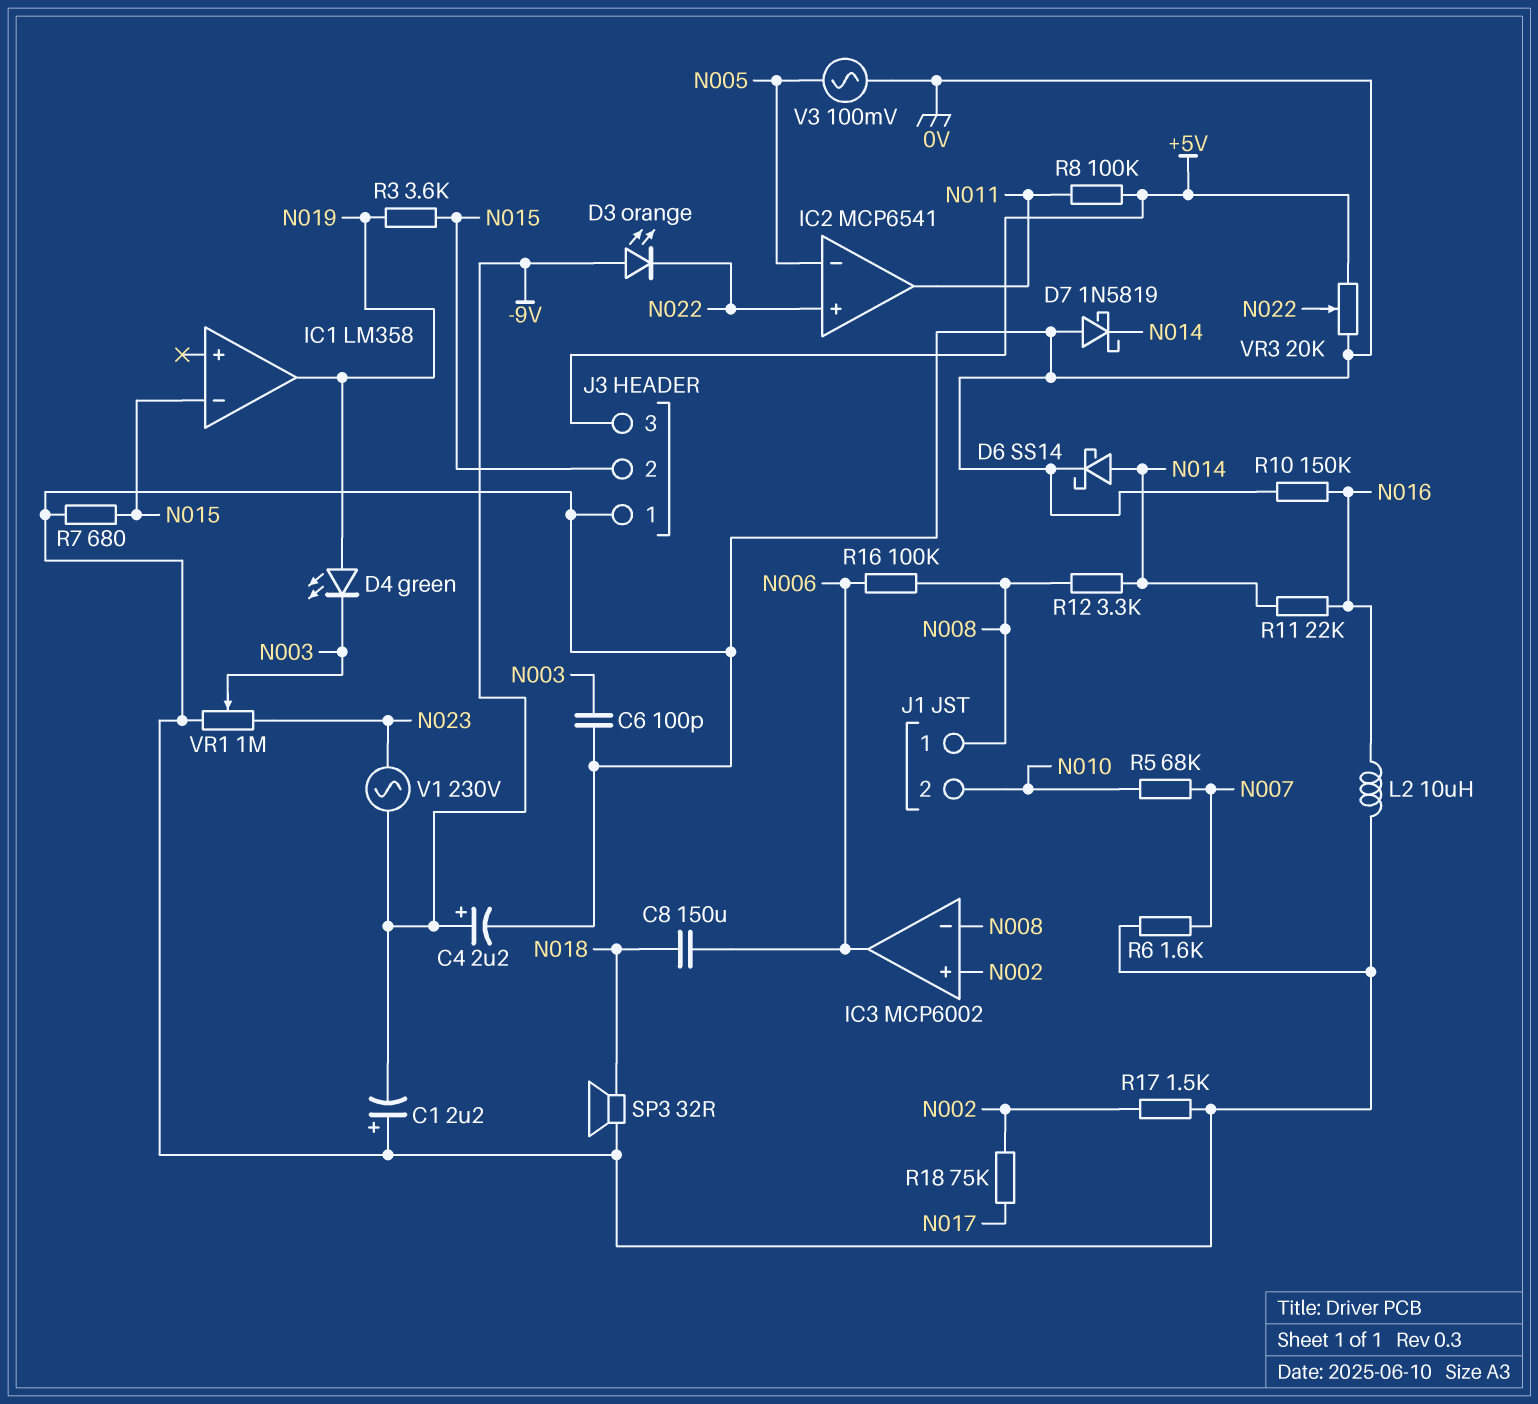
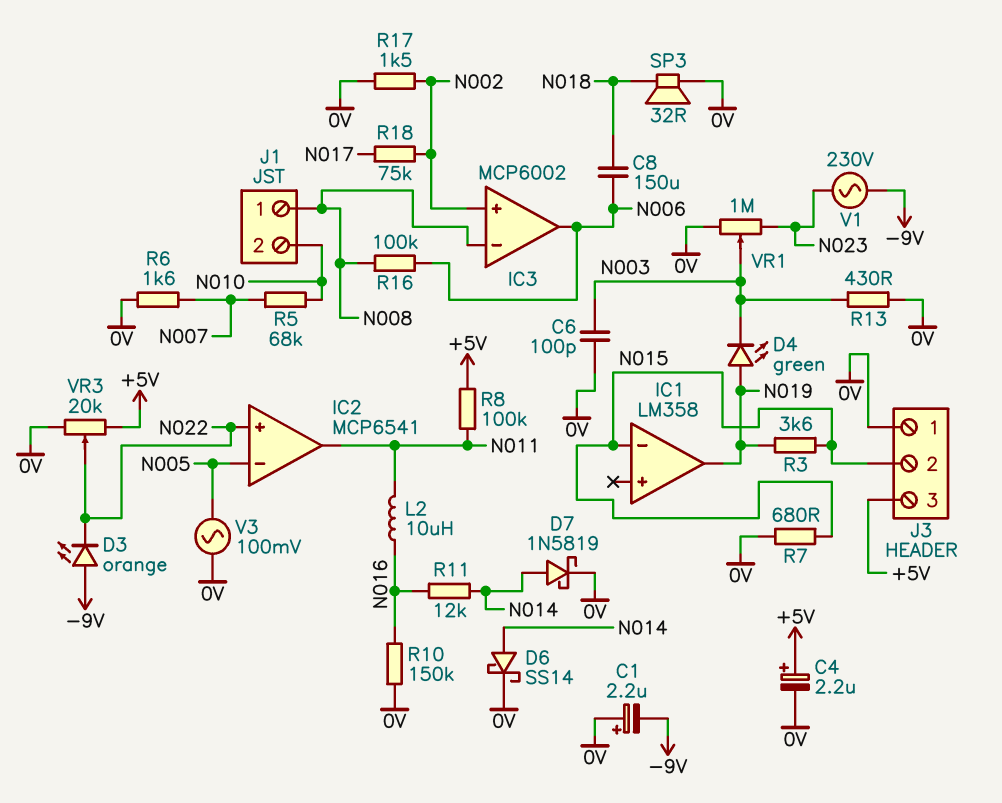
C4: 2.2uF (plus -9V, minus 0V) -> 2.2uF (plus +5V, minus 0V)
D7: schottky 1N5819 (A 0V, K N014) -> schottky 1N5819 (A N014, K 0V)
L2: 10uH (0V, N016) -> 10uH (N011, N016)
R11: 22k (N014, N016) -> 12k (N014, N016)
R12: 3.3k (N008, N014) -> none
R13: none -> 430 (0V, N003)

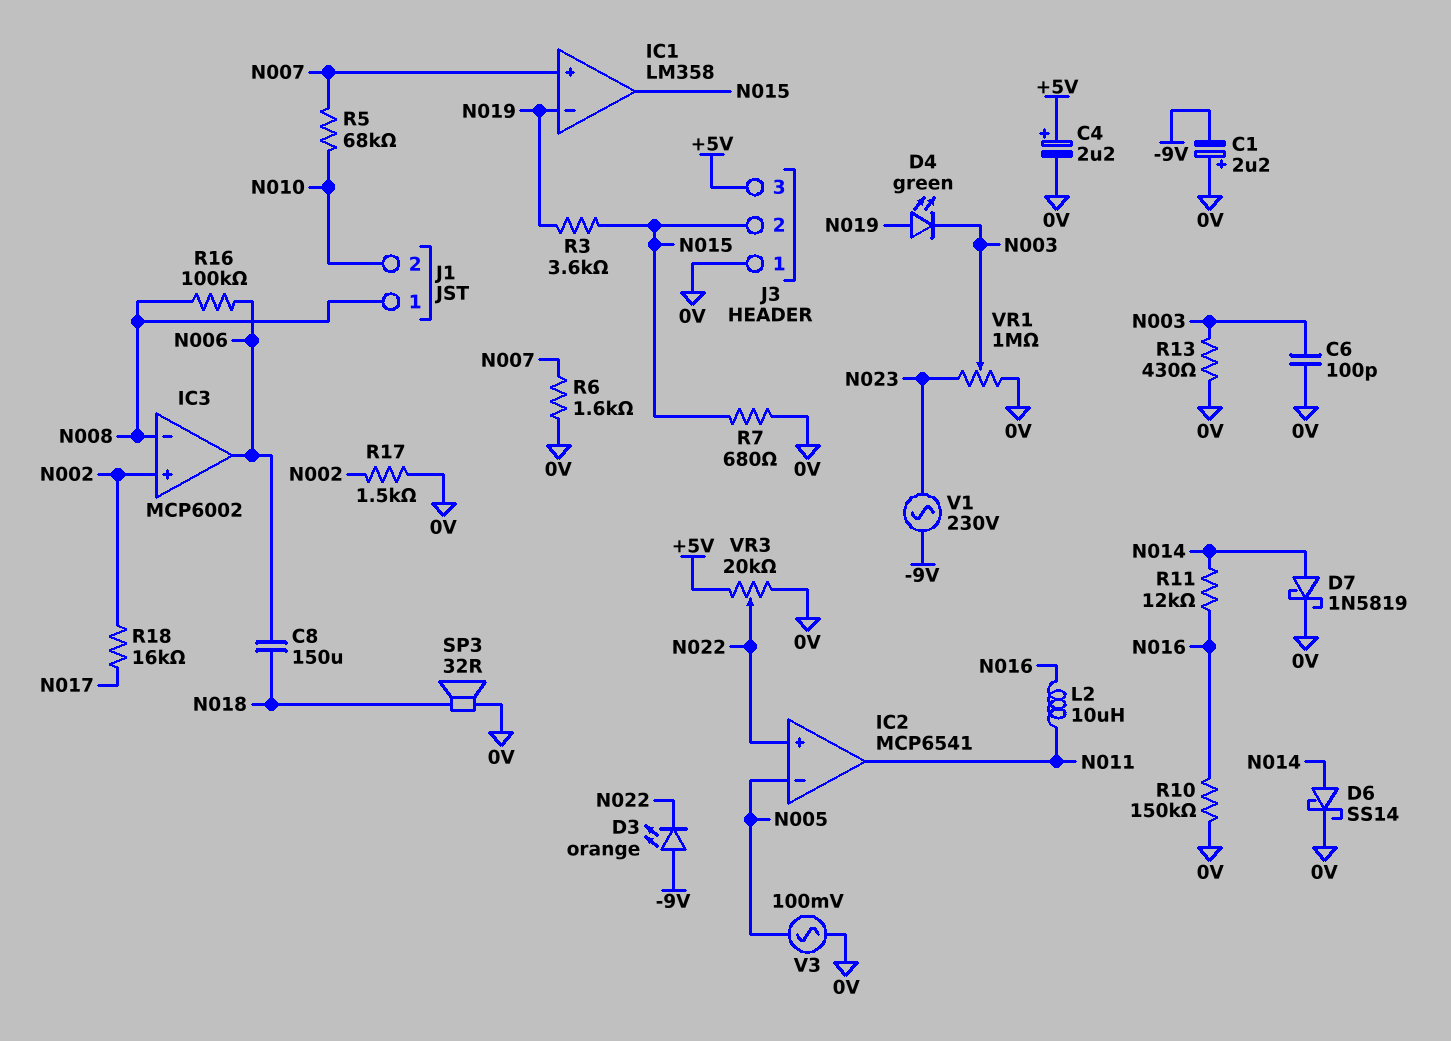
IC1 pin in+: none -> N007
IC1 pin in-: N015 -> N019
IC1 pin out: N019 -> N015
R8: 100k (+5V, N011) -> none
R18: 75k (N002, N017) -> 16k (N002, N017)

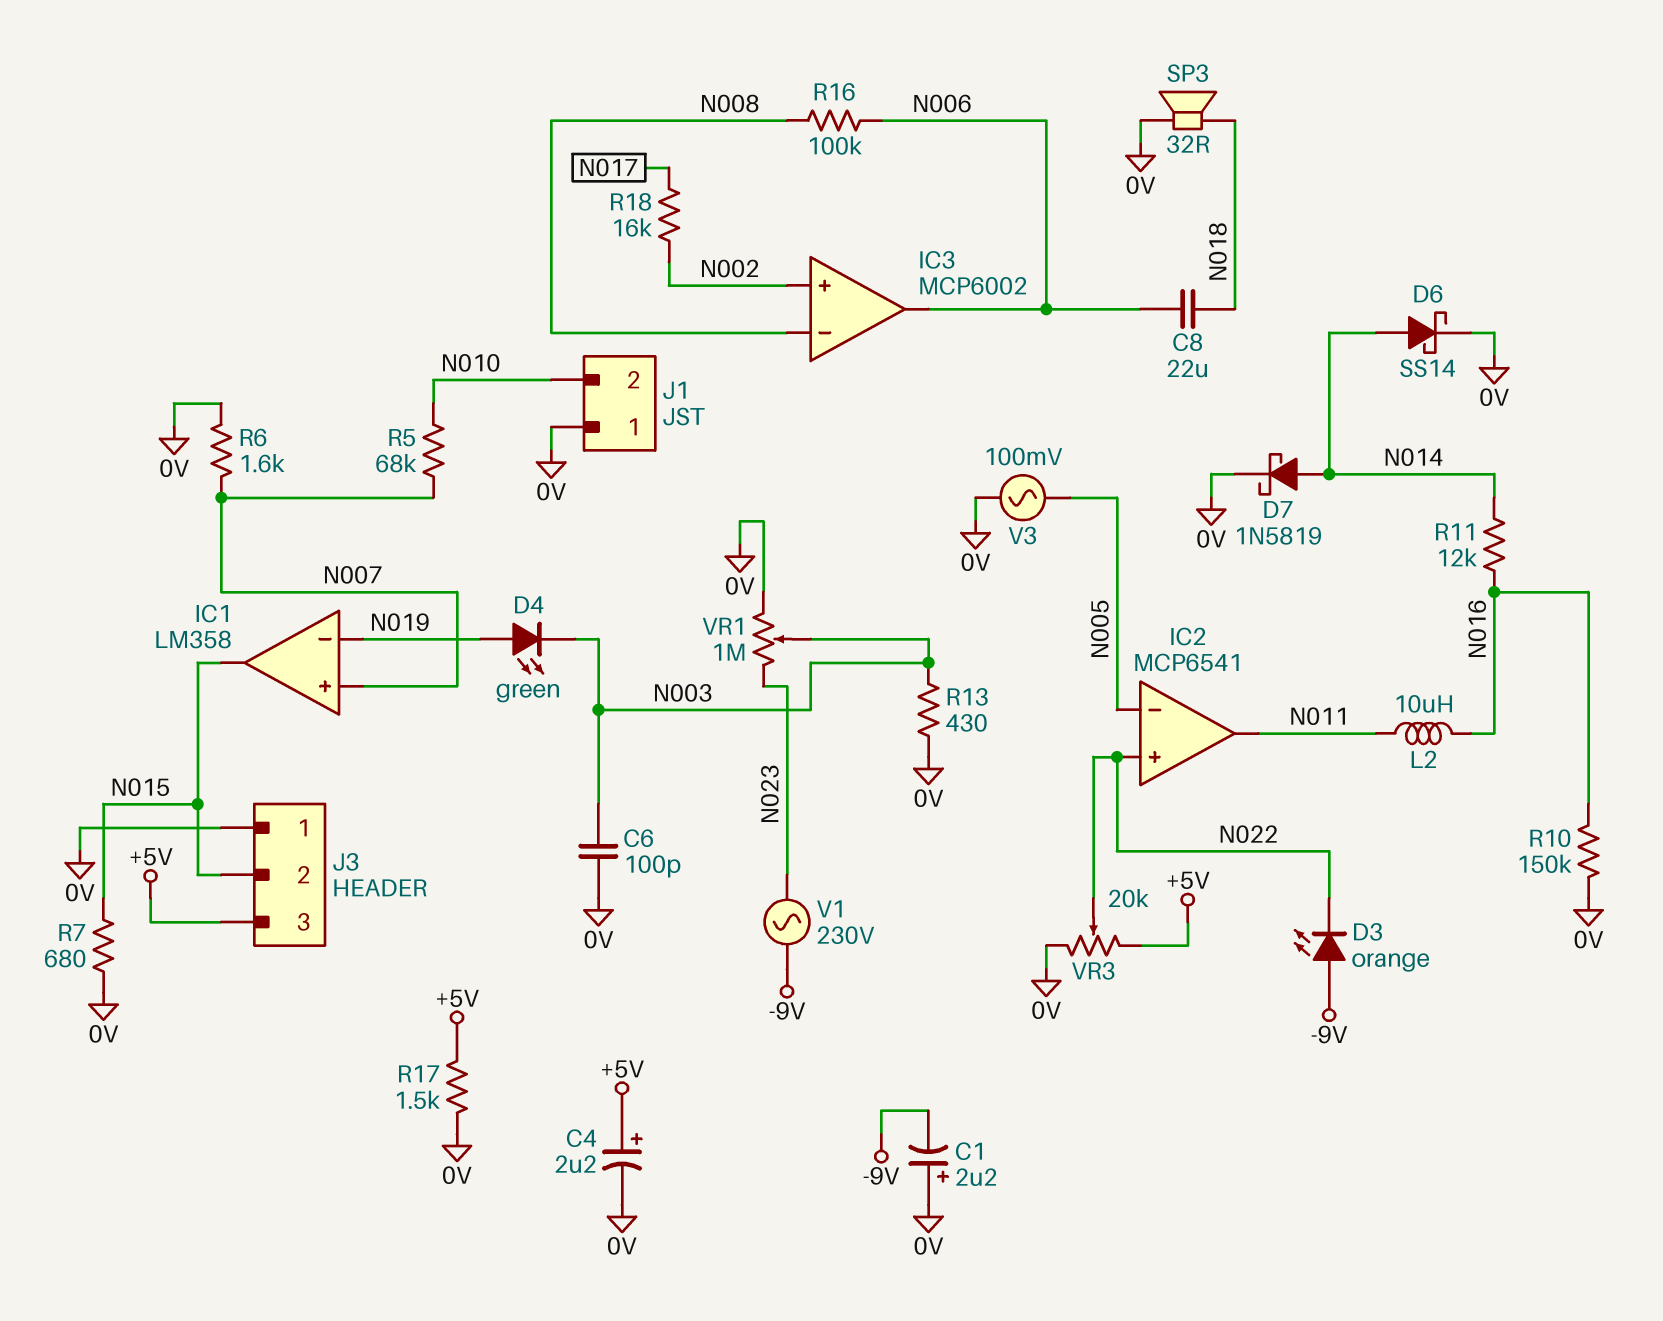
C8: 150uF (N006, N018) -> 22uF (N006, N018)
J1 pin 1: N008 -> 0V
R3: 3.6k (N015, N019) -> none
R17: 1.5k (0V, N002) -> 1.5k (+5V, 0V)

